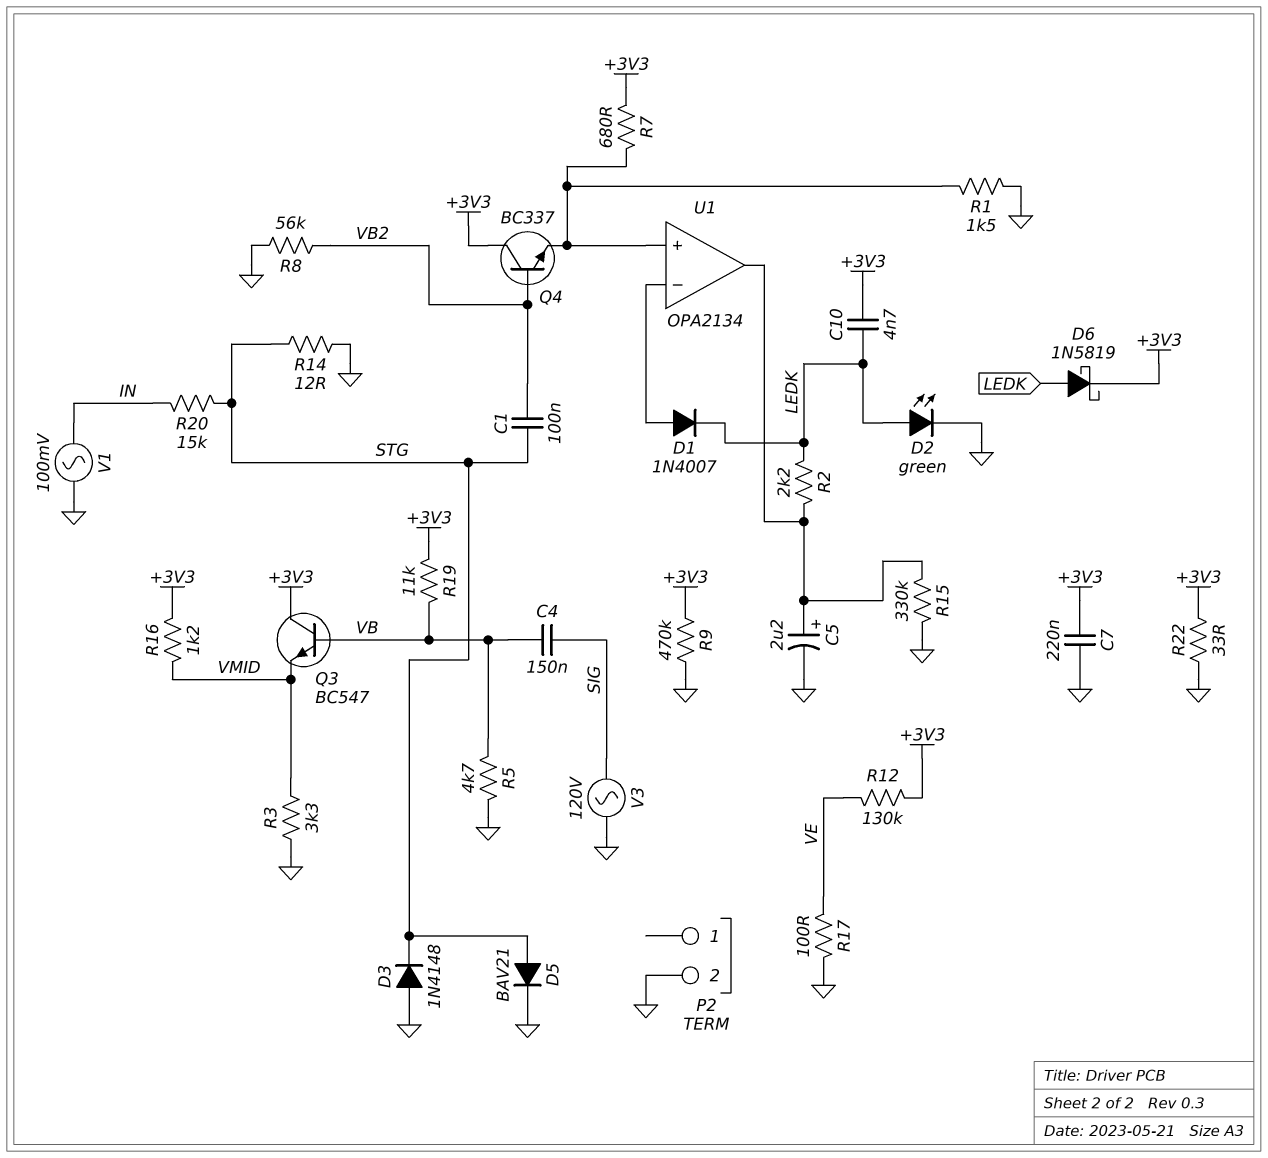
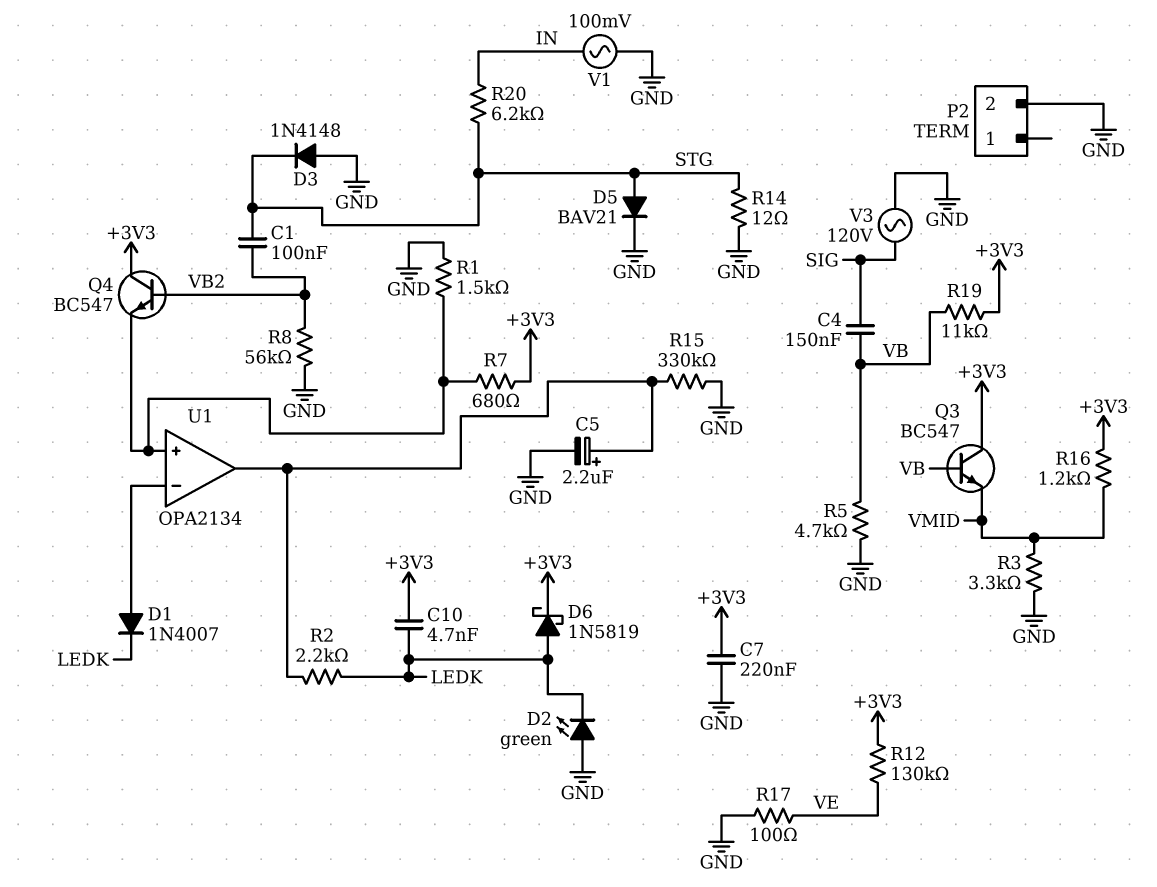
D2: LED green (A LEDK, K GND) -> LED green (A GND, K LEDK)
Q4: NPN BC337 (B VB2, C +3V3, E U1/in+) -> NPN BC547 (B VB2, C +3V3, E U1/in+)
R9: 470k (+3V3, GND) -> none
R20: 15k (IN, STG) -> 6.2k (IN, STG)
R22: 33 (+3V3, GND) -> none

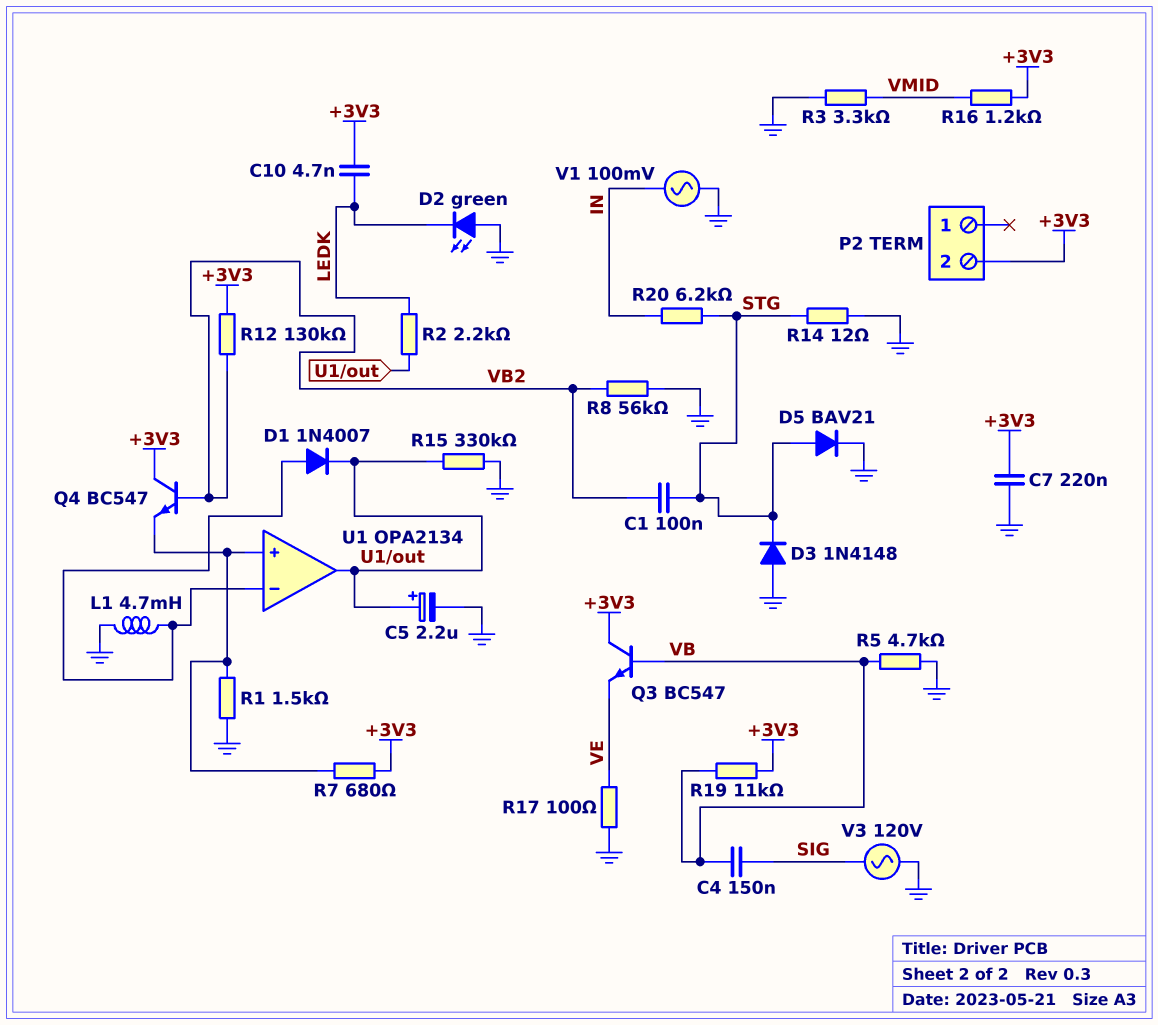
D1: diode 1N4007 (A U1/in-, K LEDK) -> diode 1N4007 (A U1/in-, K U1/out)
D6: schottky 1N5819 (A LEDK, K +3V3) -> none
L1: none -> 4.7mH (GND, U1/in-)
P2 pin 2: GND -> +3V3
Q3: NPN BC547 (B VB, C +3V3, E VMID) -> NPN BC547 (B VB, C +3V3, E VE)
R12: 130k (+3V3, VE) -> 130k (+3V3, VB2)

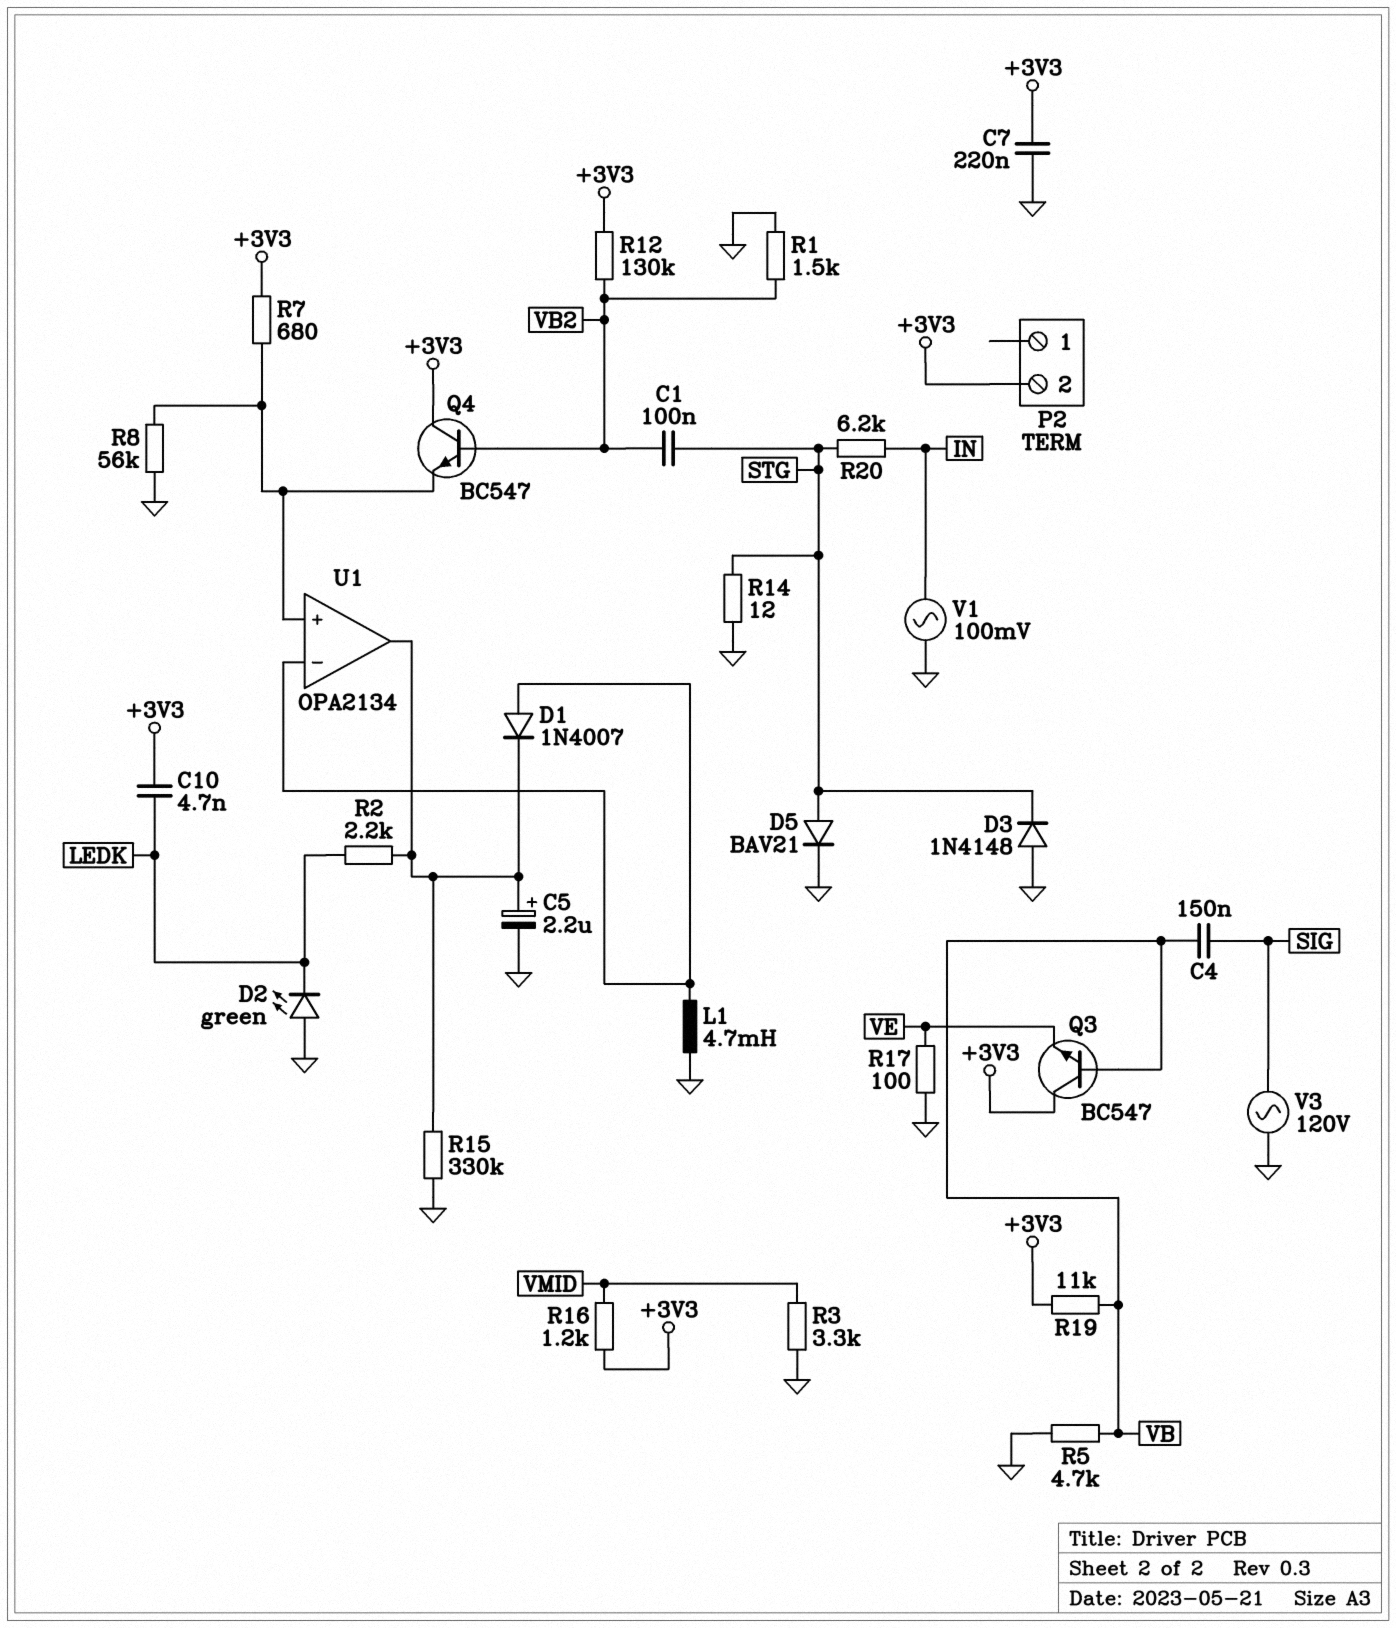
R1: 1.5k (GND, U1/in+) -> 1.5k (GND, VB2)
R8: 56k (GND, VB2) -> 56k (GND, U1/in+)

